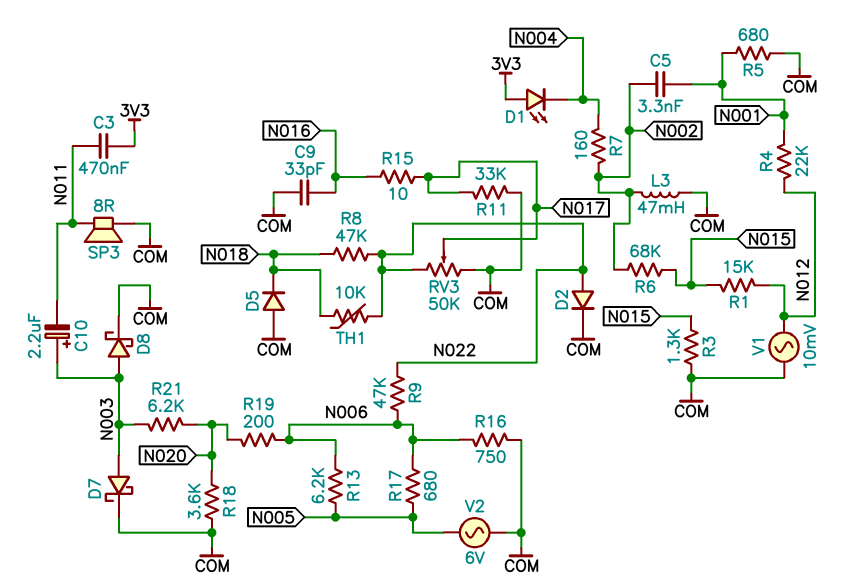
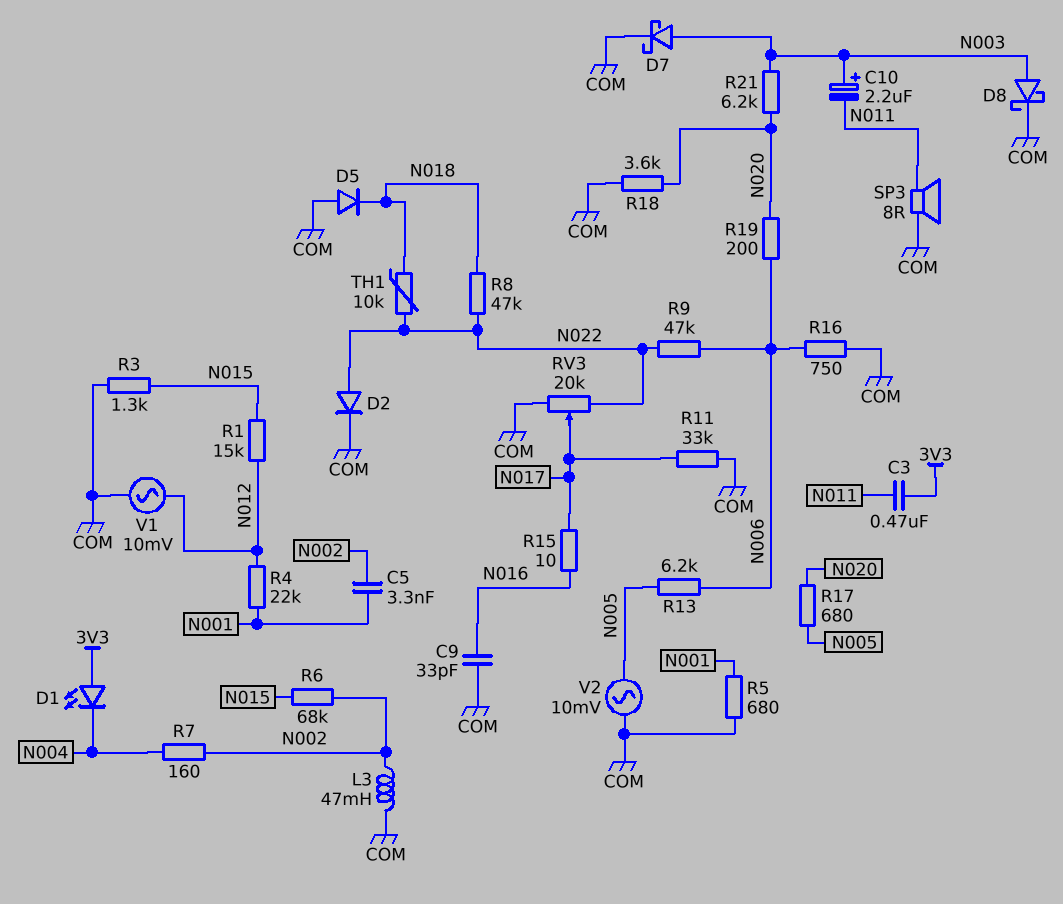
R17: 680 (N005, N006) -> 680 (N005, N020)
RV3: 50k (COM, N022, wiper N017) -> 20k (COM, N022, wiper N017)
V2: AC 6V (COM, N005) -> AC 10mV (COM, N005)

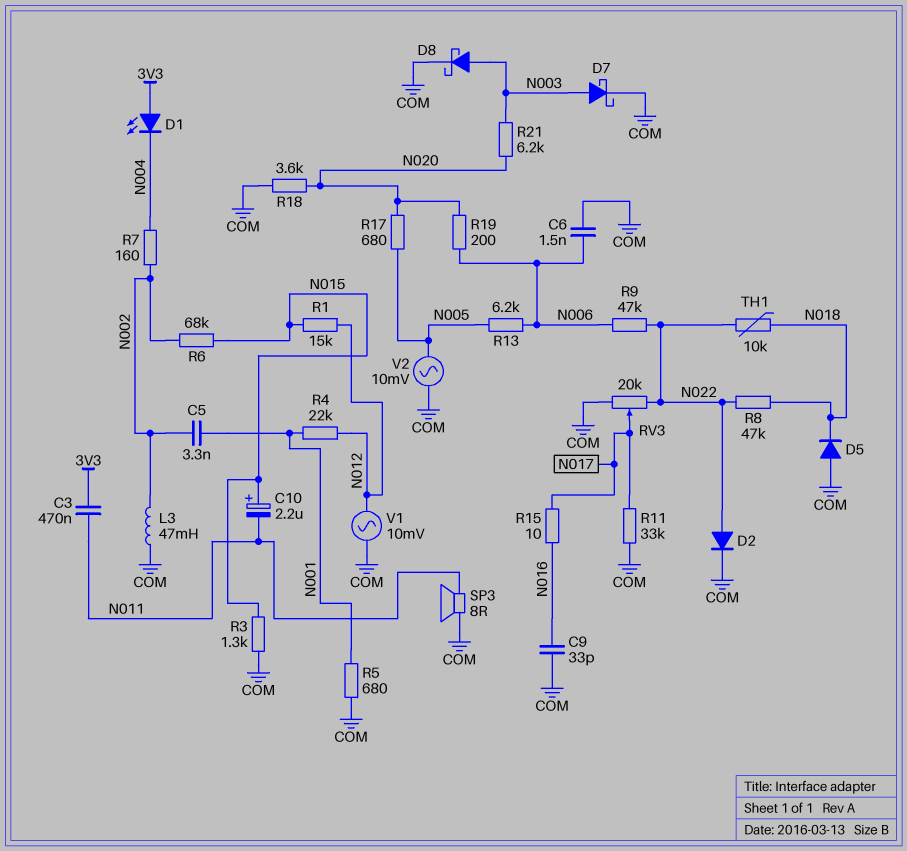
C6: none -> 1.5nF (COM, N006)
C10: 2.2uF (plus N003, minus N011) -> 2.2uF (plus N015, minus N011)
R16: 750 (COM, N006) -> none

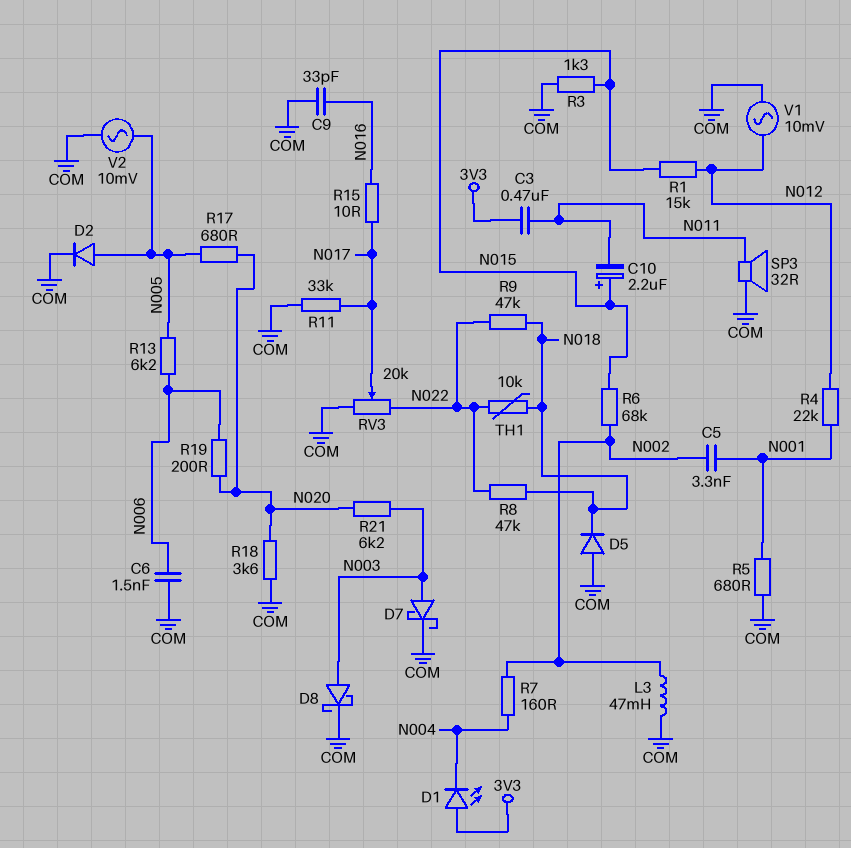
D2: diode (A N022, K COM) -> diode (A N005, K COM)
R9: 47k (N006, N022) -> 47k (N018, N022)
SP3: speaker 8R (COM, N011) -> speaker 32R (COM, N011)

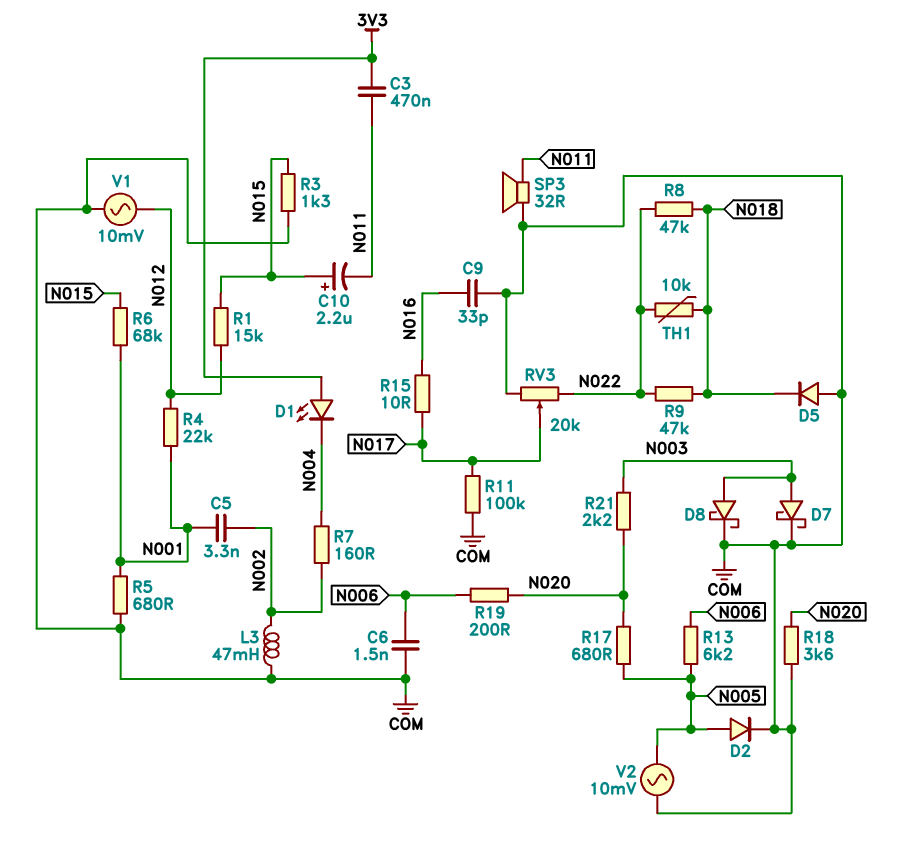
R6: 68k (N002, N015) -> 68k (N001, N015)
R11: 33k (COM, N017) -> 100k (COM, N017)
R21: 6.2k (N003, N020) -> 2.2k (N003, N020)

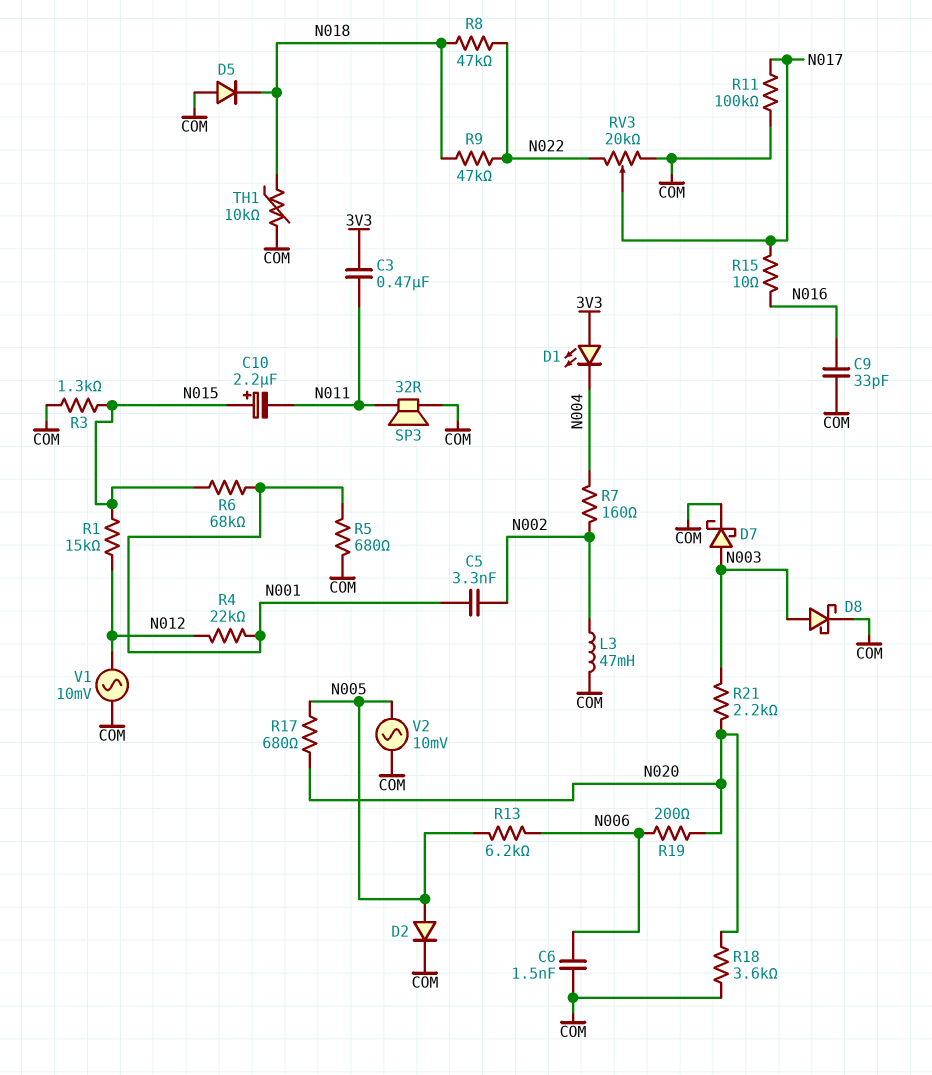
TH1: 10k (N018, N022) -> 10k (COM, N018)

